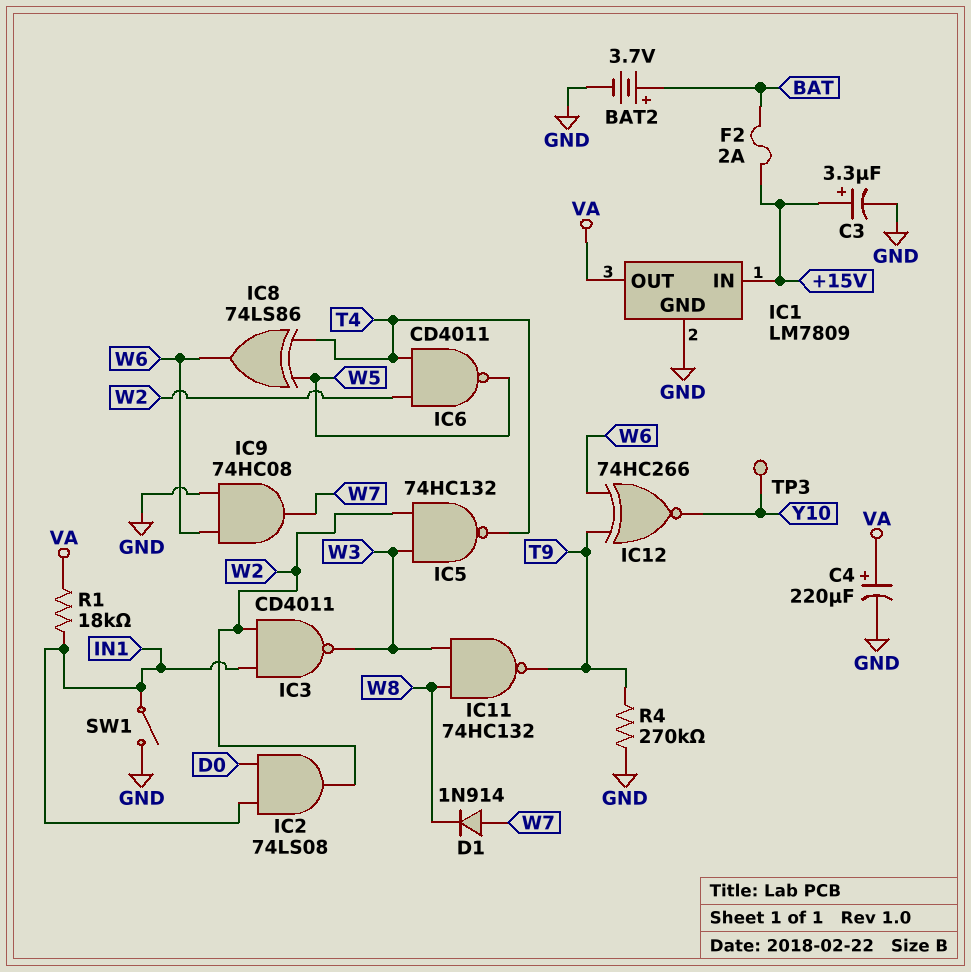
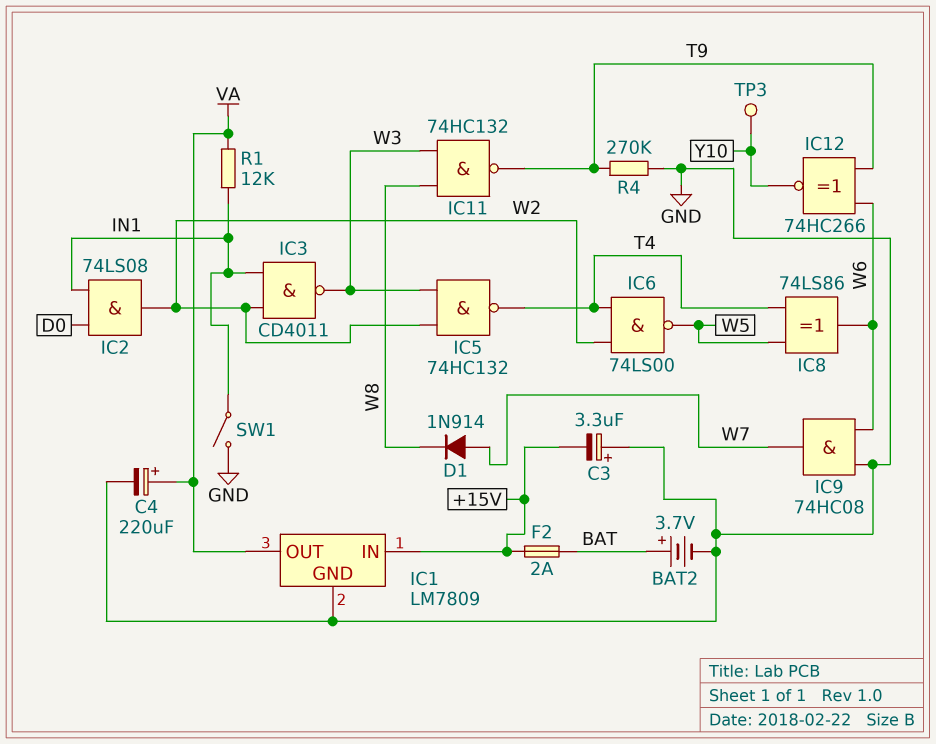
C3: 3.3uF (plus +15V, minus GND) -> 3.3uF (plus GND, minus +15V)
IC6: NAND CD4011 (in T4, in W2, out W5) -> NAND 74LS00 (in T4, in W2, out W5)
R1: 18k (IN1, VA) -> 12k (IN1, VA)

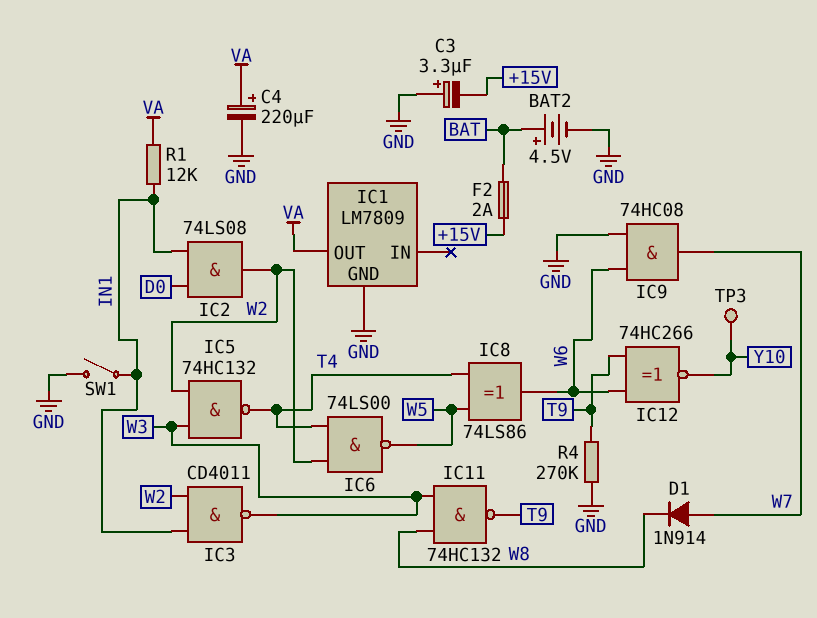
BAT2: 3.7V (plus BAT, minus GND) -> 4.5V (plus BAT, minus GND)
IC1 pin IN: +15V -> none

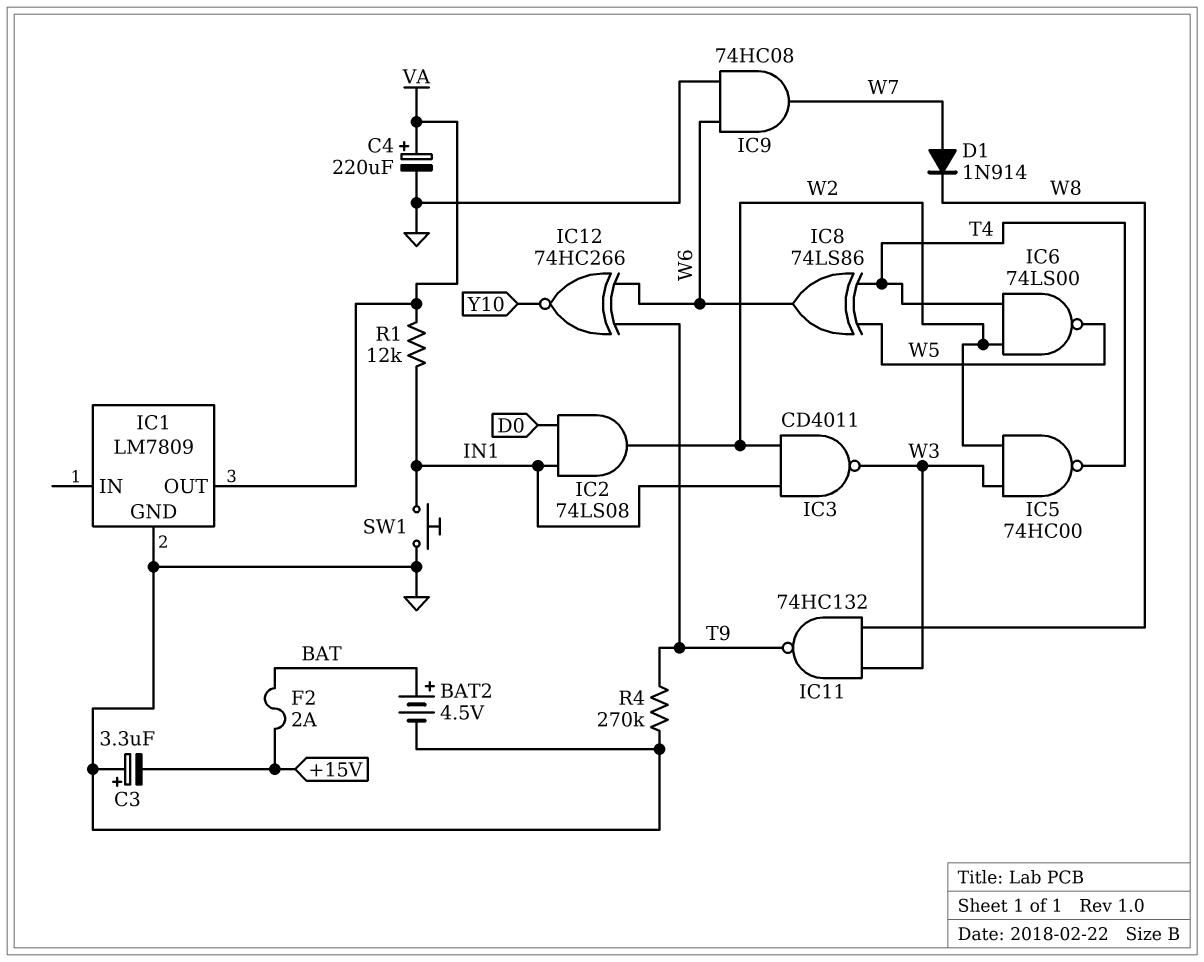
IC5: NAND 74HC132 (in W2, in W3, out T4) -> NAND 74HC00 (in W2, in W3, out T4)
SW1: switch (GND, IN1) -> button (GND, IN1)
TP3: test point (Y10) -> none

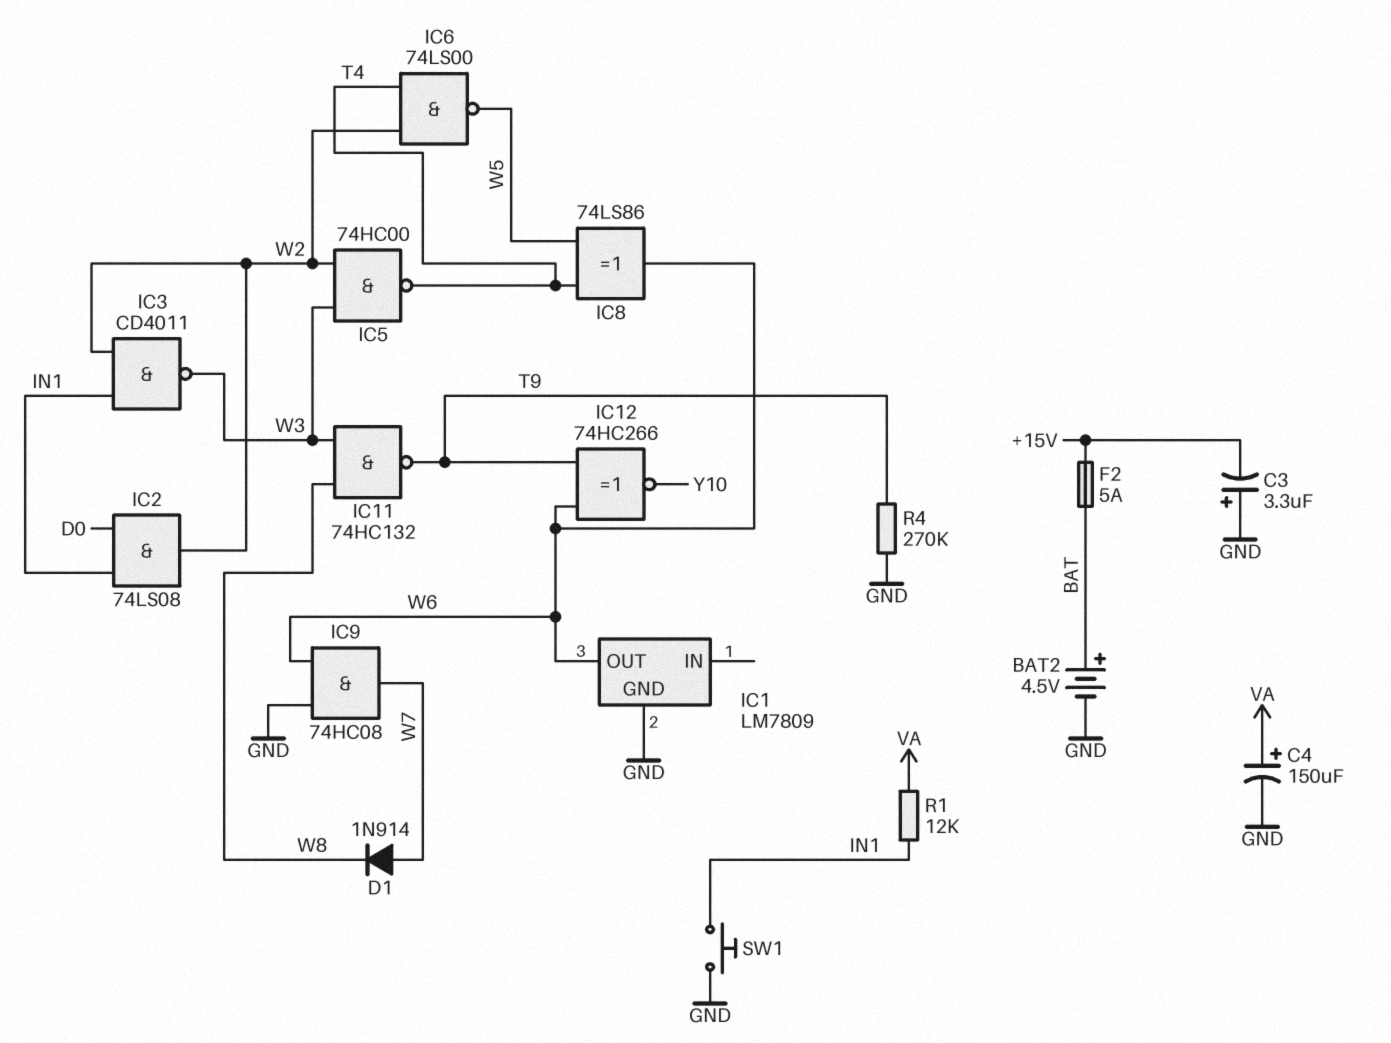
C4: 220uF (plus VA, minus GND) -> 150uF (plus VA, minus GND)
F2: 2A (+15V, BAT) -> 5A (+15V, BAT)
IC1 pin OUT: VA -> W6

